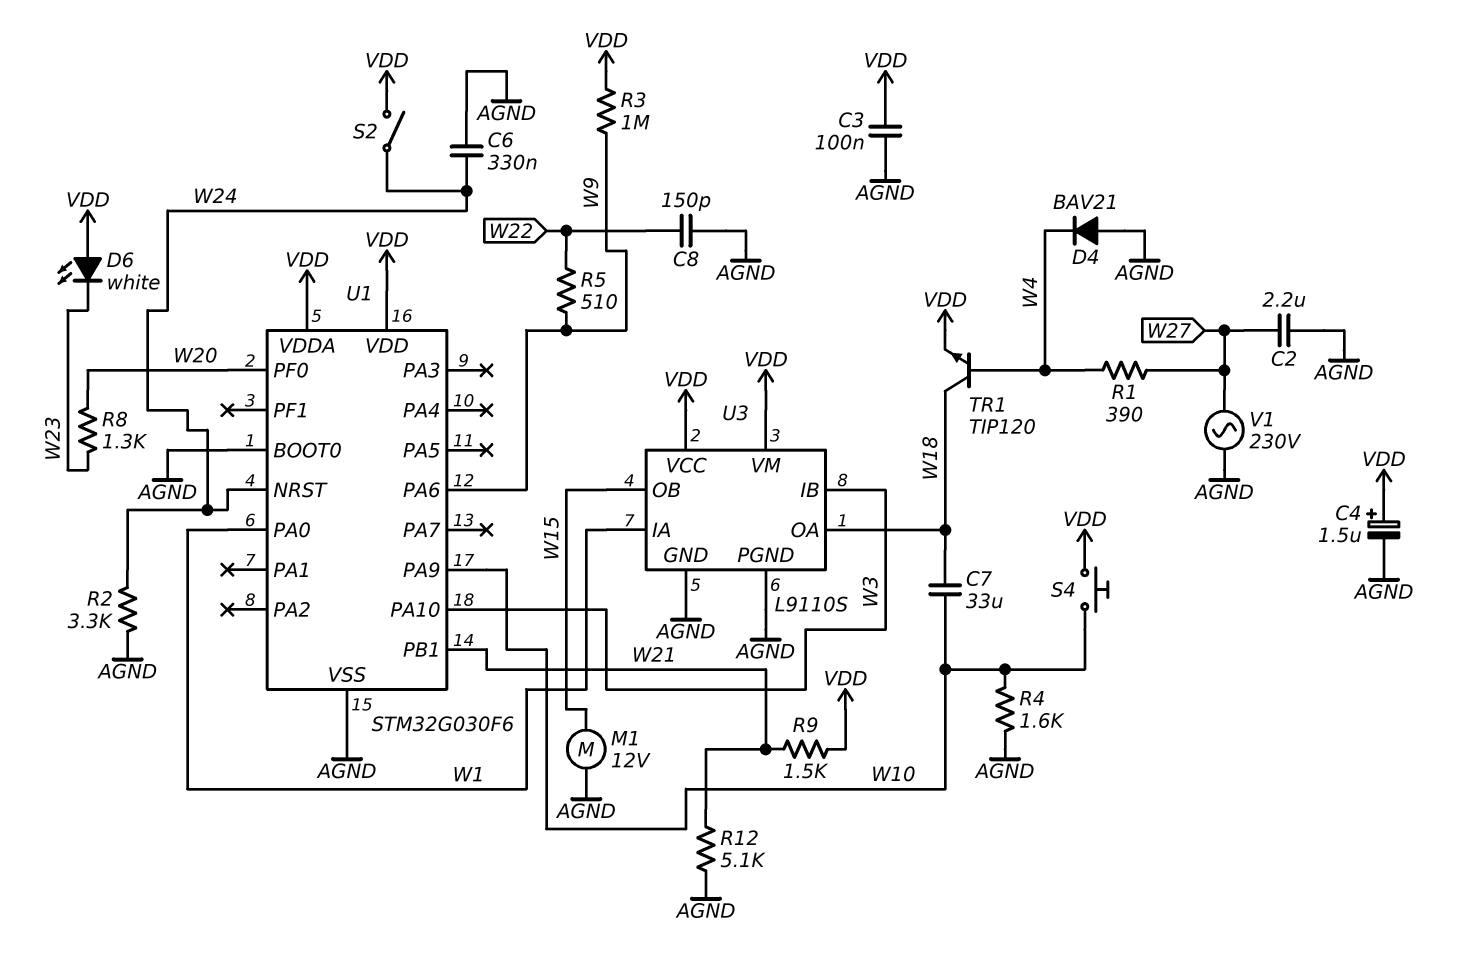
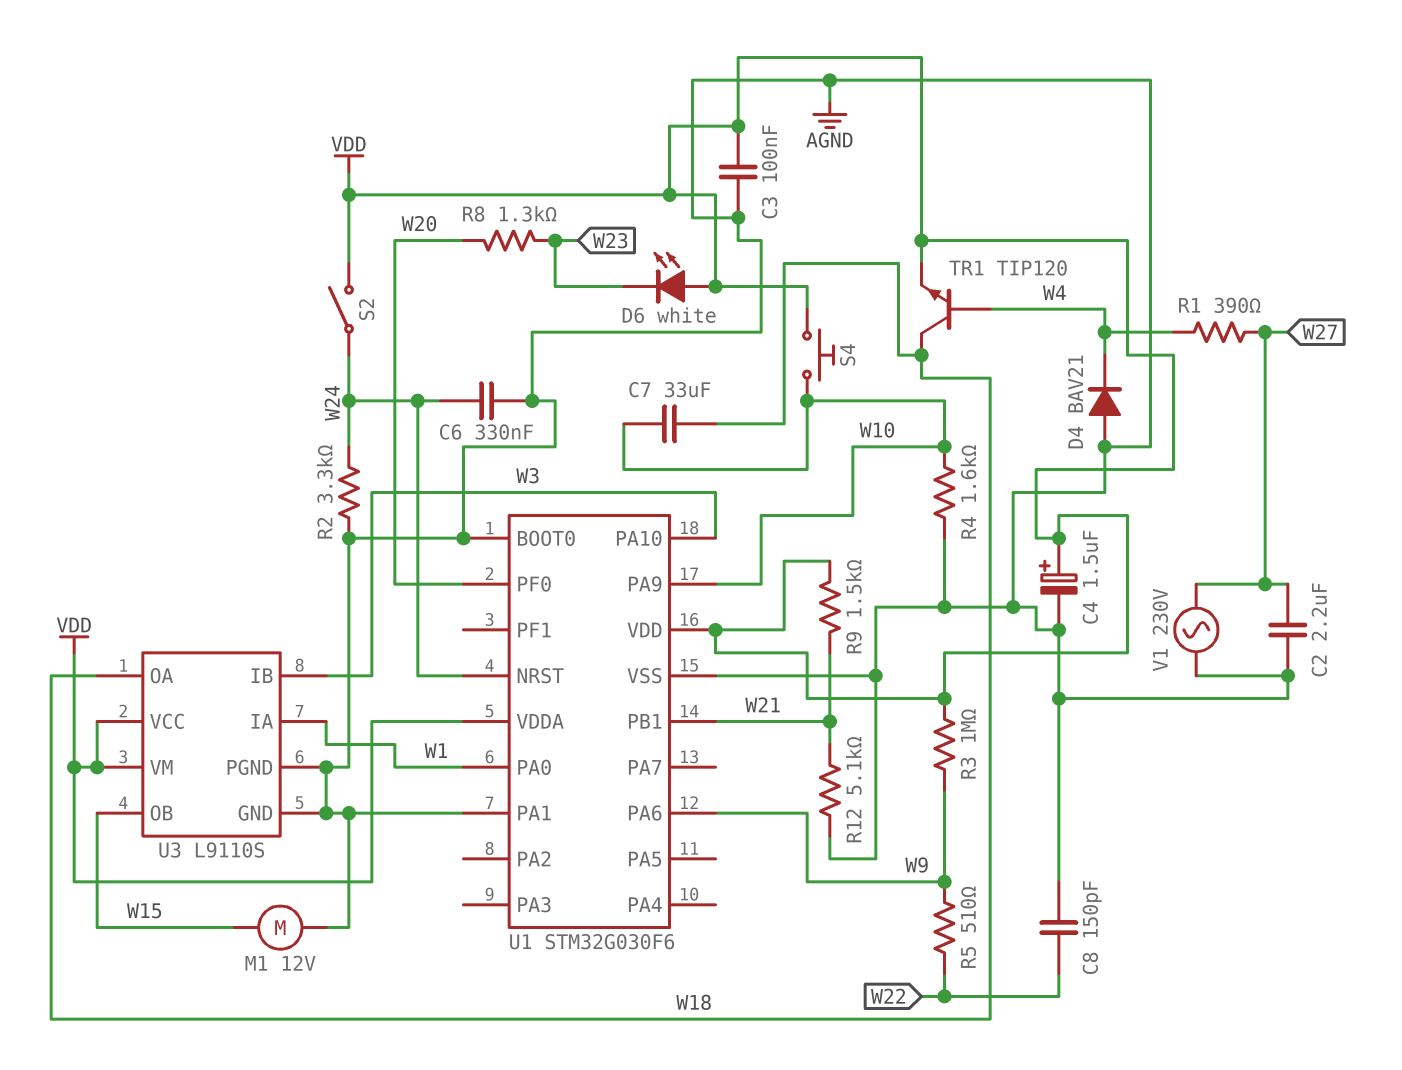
U1 pin PA1: none -> AGND

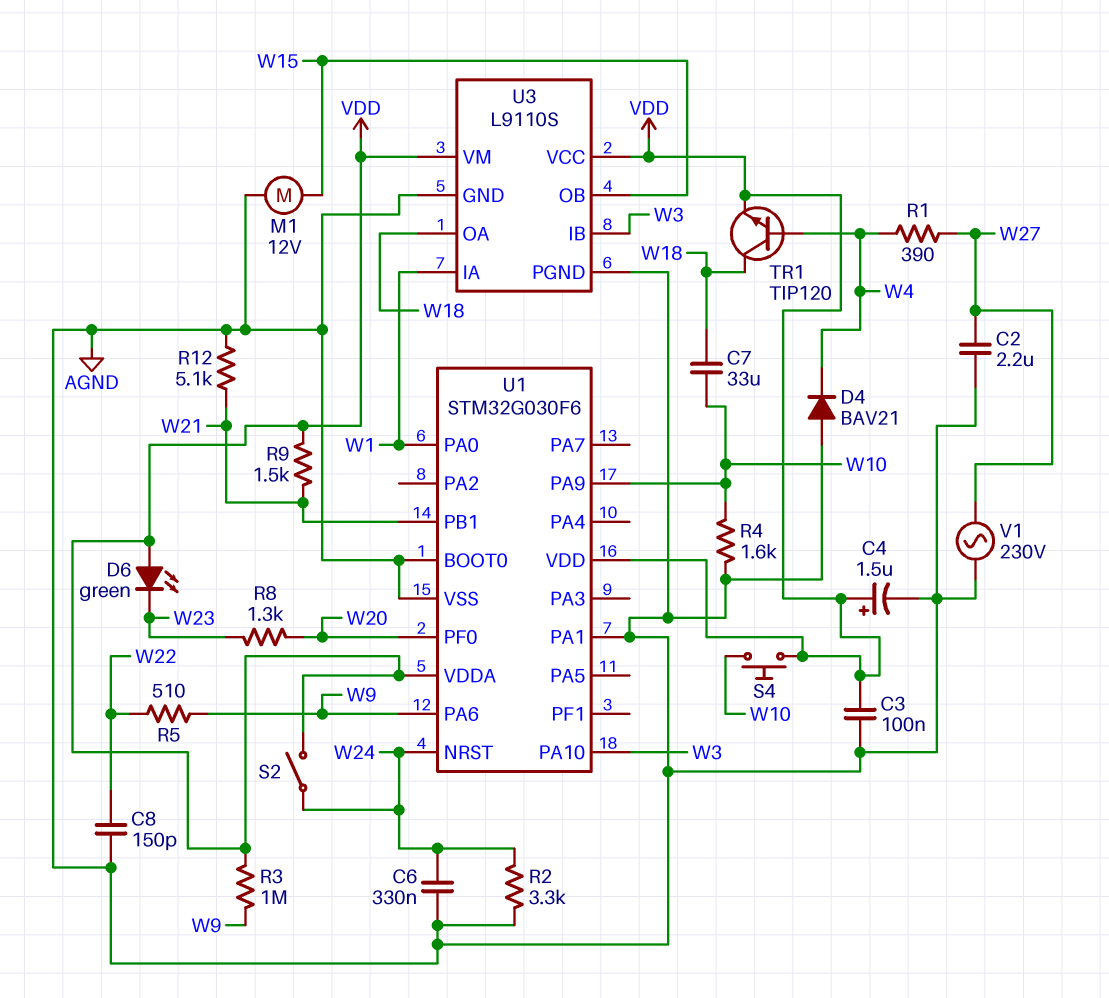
D6: LED white (A VDD, K W23) -> LED green (A VDD, K W23)

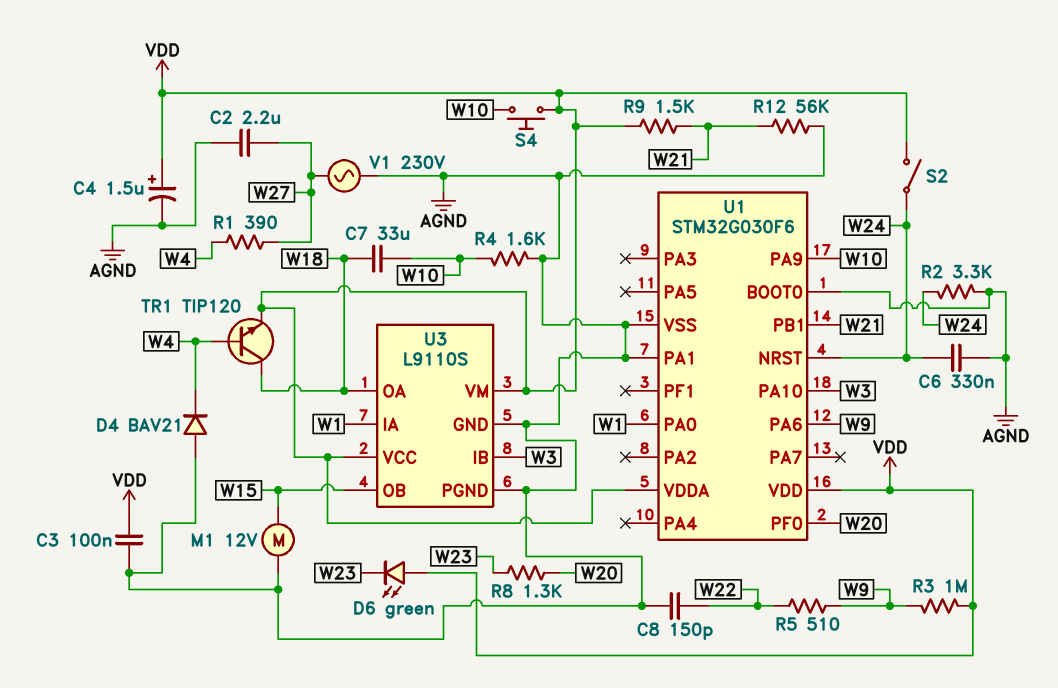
R12: 5.1k (AGND, W21) -> 56k (AGND, W21)

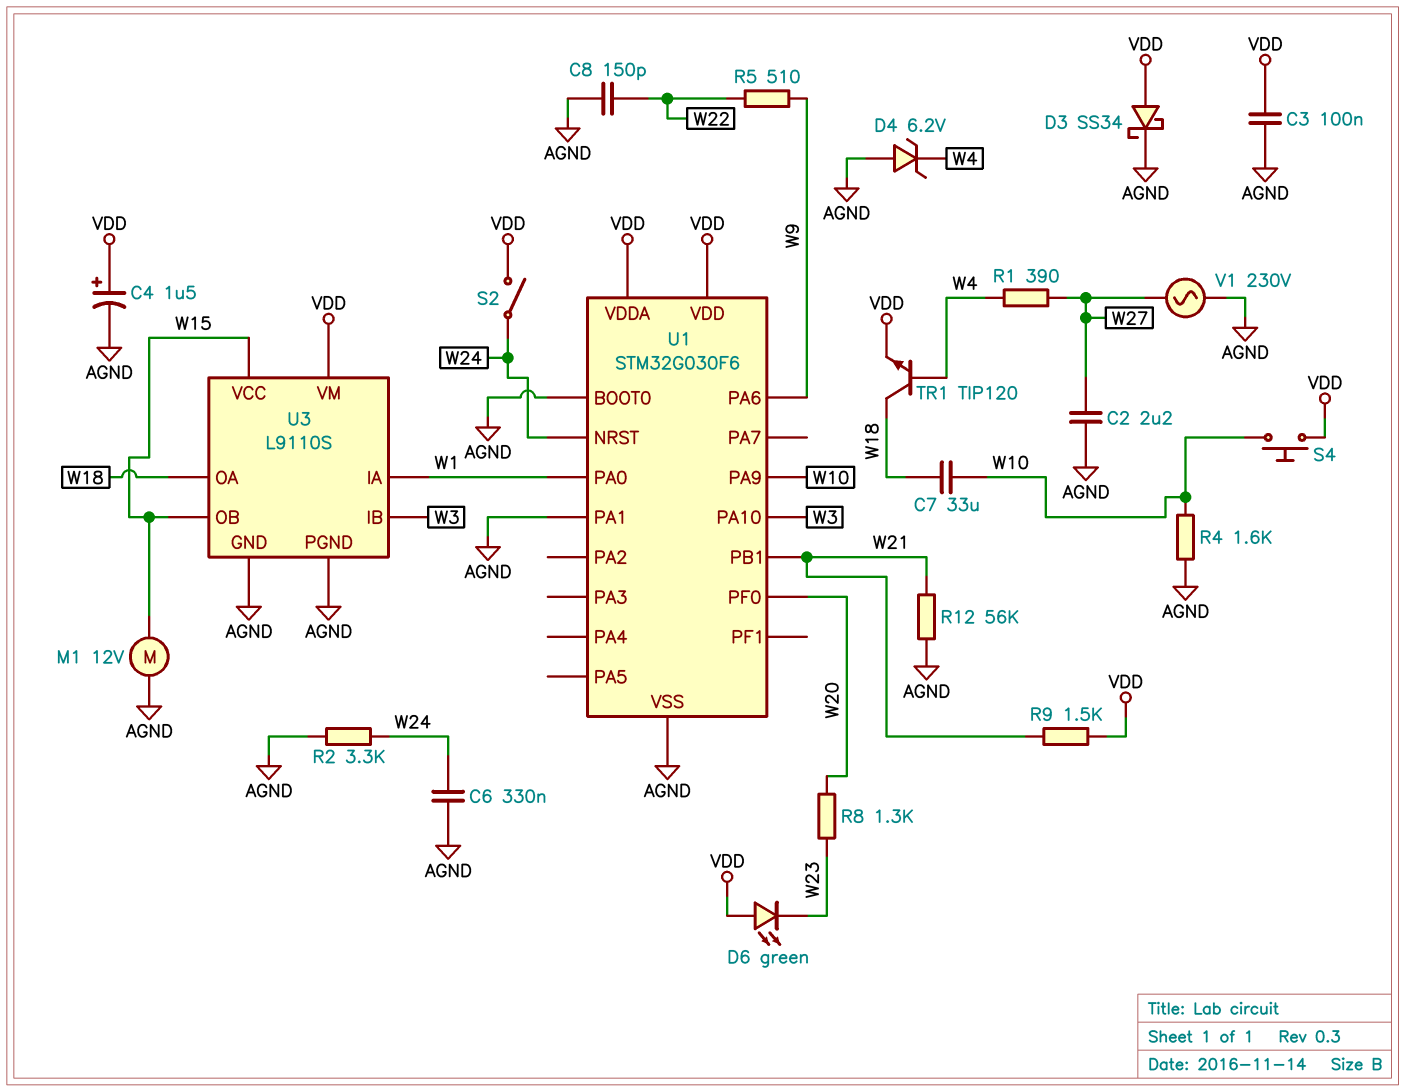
D3: none -> schottky SS34 (A VDD, K AGND)
D4: diode BAV21 (A AGND, K W4) -> zener 6.2V (A AGND, K W4)
R3: 1M (VDD, W9) -> none
U3 pin VCC: VDD -> W15

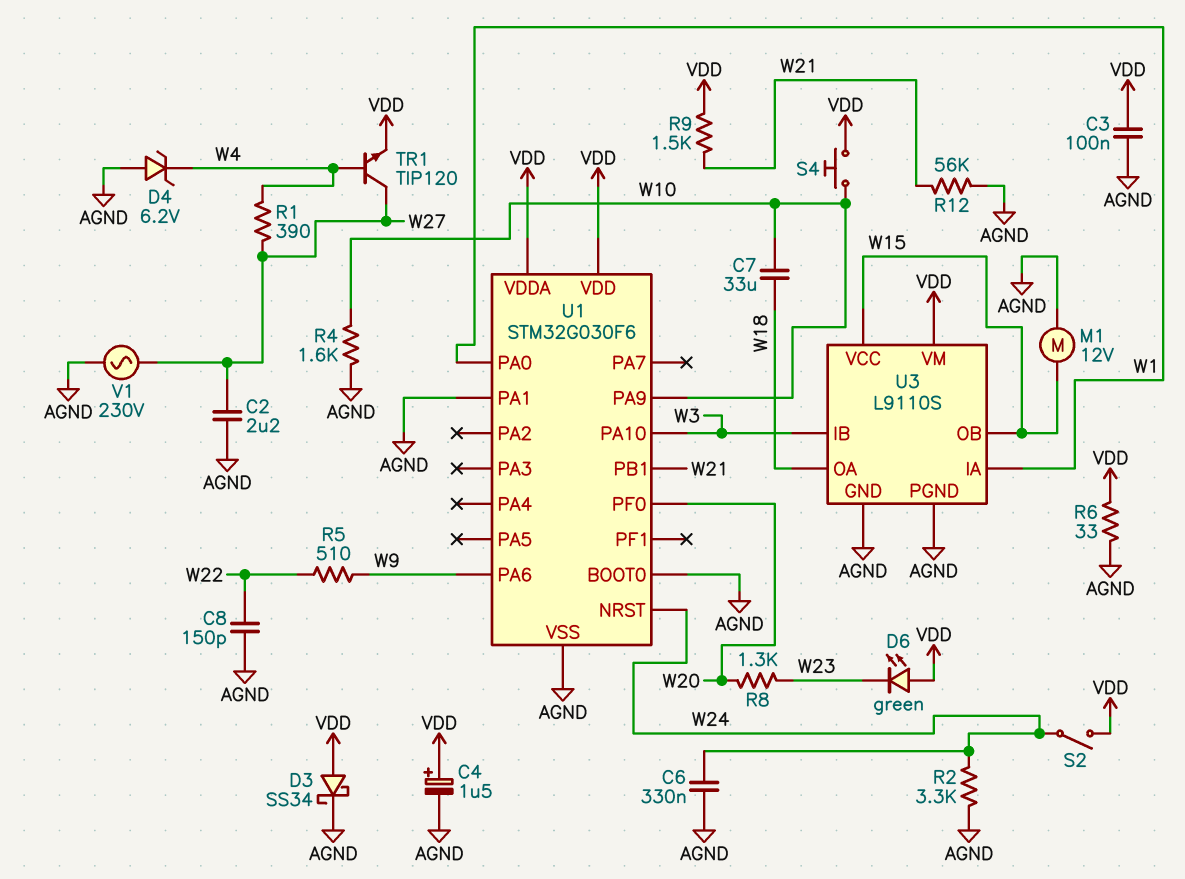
R6: none -> 33 (AGND, VDD)
TR1: NPN TIP120 (B W4, C W18, E VDD) -> NPN TIP120 (B W4, C W27, E VDD)

